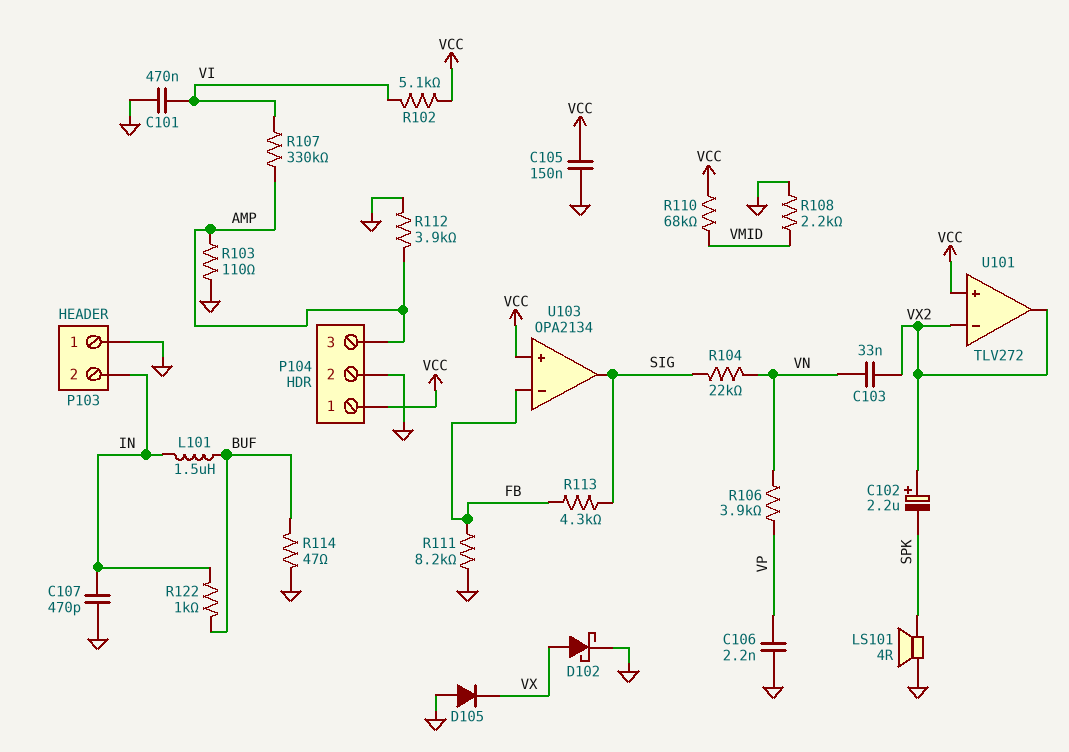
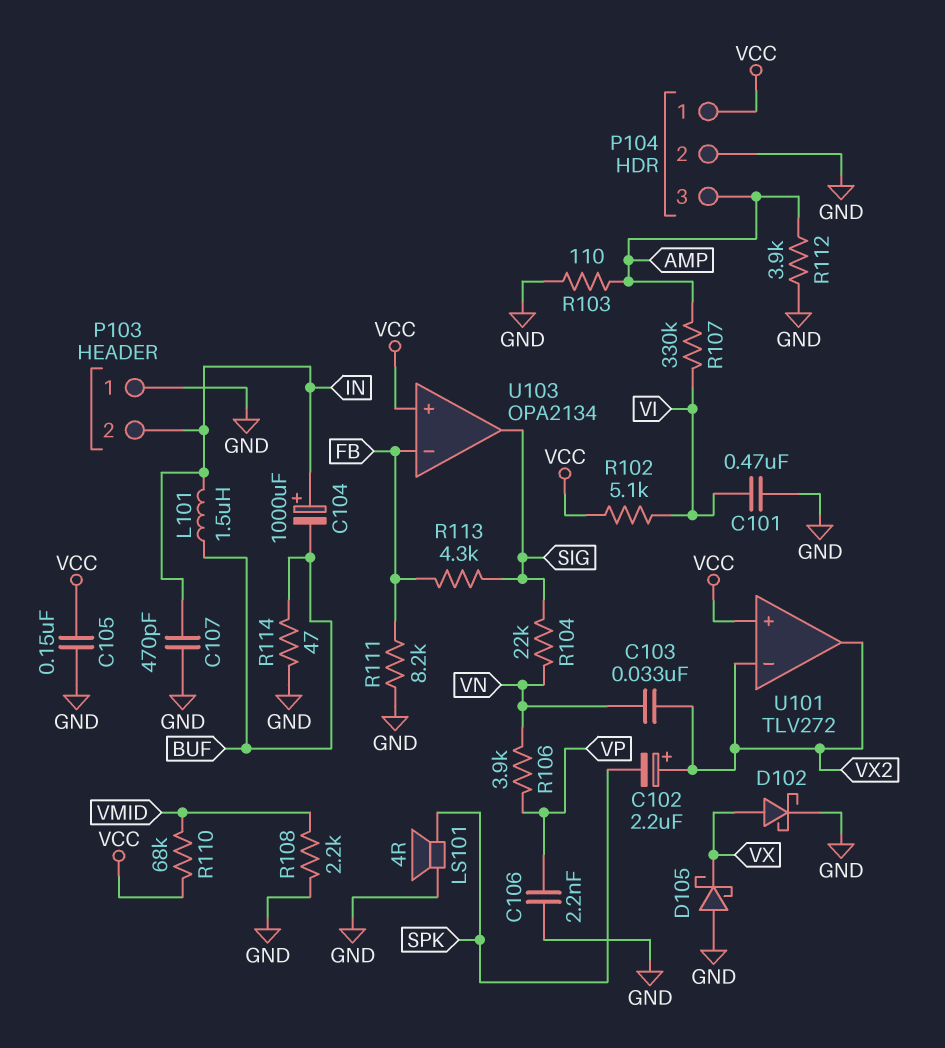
C104: none -> 1000uF (plus IN, minus BUF)
D105: diode (A GND, K VX) -> schottky (A GND, K VX)
R122: 1k (BUF, IN) -> none

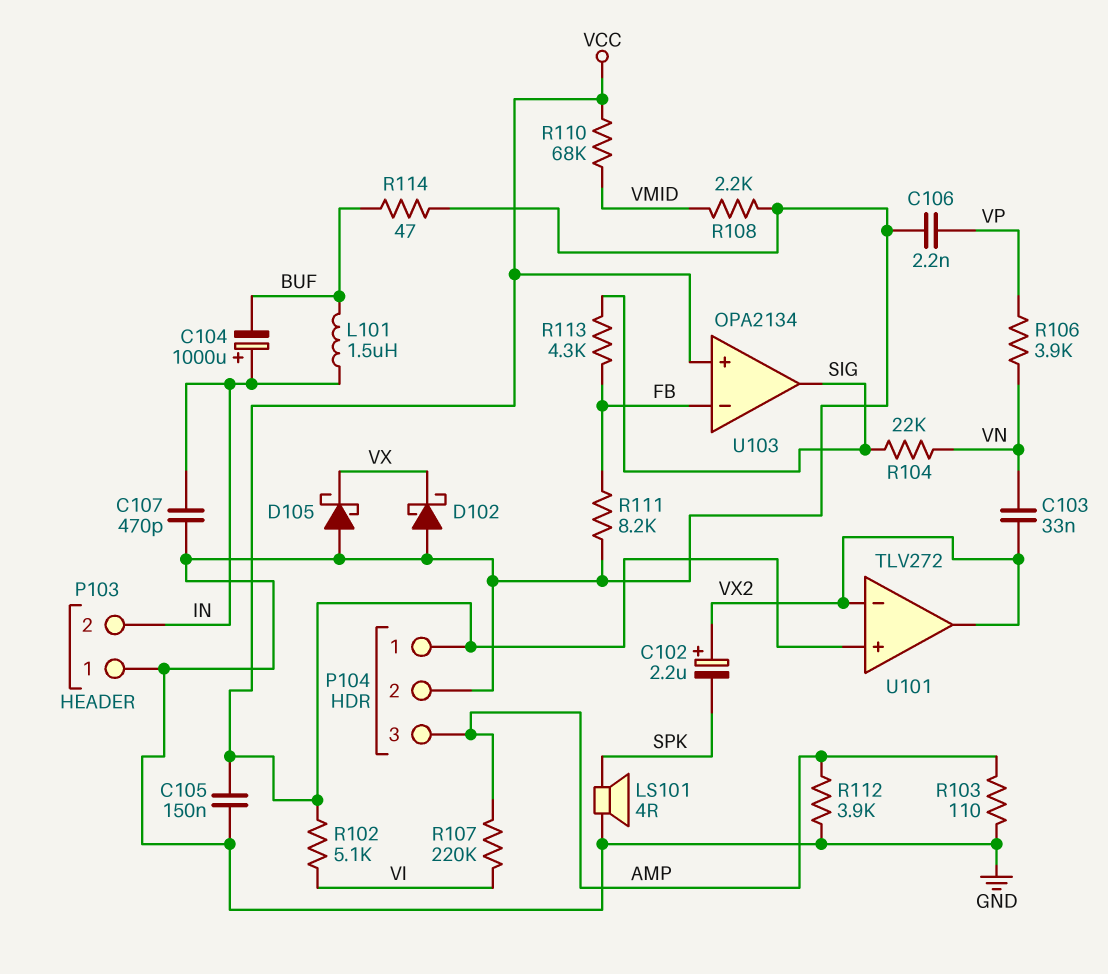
C101: 470nF (GND, VI) -> none
D102: schottky (A VX, K GND) -> schottky (A GND, K VX)
R107: 330k (AMP, VI) -> 220k (AMP, VI)

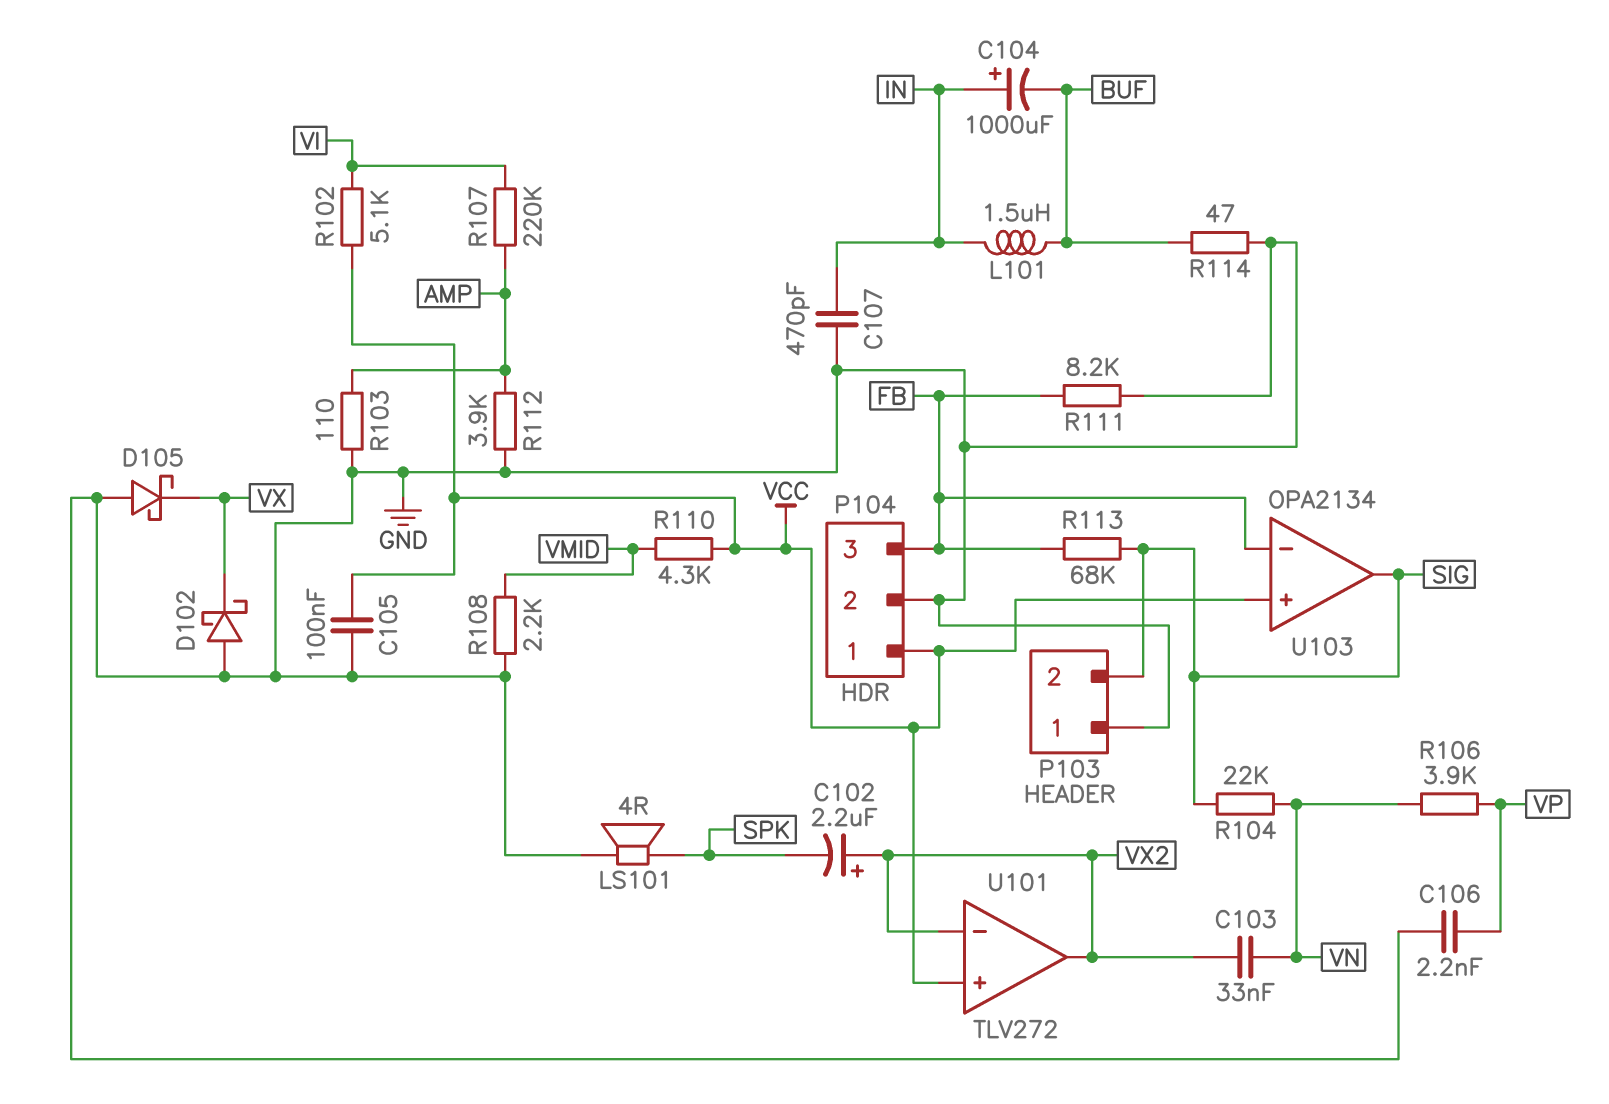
C105: 150nF (GND, VCC) -> 100nF (GND, VCC)
P103 pin 2: IN -> SIG
P104 pin 3: AMP -> FB
R110: 68k (VCC, VMID) -> 4.3k (VCC, VMID)
R113: 4.3k (FB, SIG) -> 68k (FB, SIG)

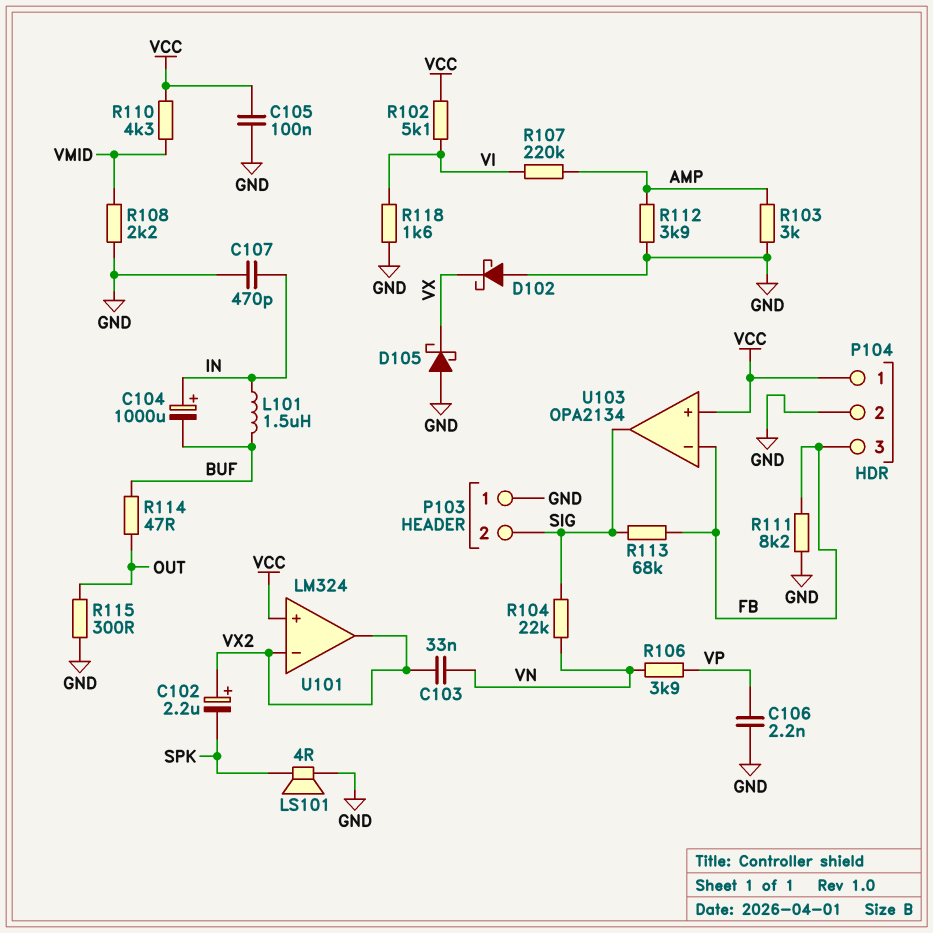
R103: 110 (AMP, GND) -> 3k (AMP, GND)
R114: 47 (BUF, GND) -> 47 (BUF, OUT)
R115: none -> 300 (GND, OUT)
R118: none -> 1.6k (GND, VI)
U101: TLV272 -> LM324

